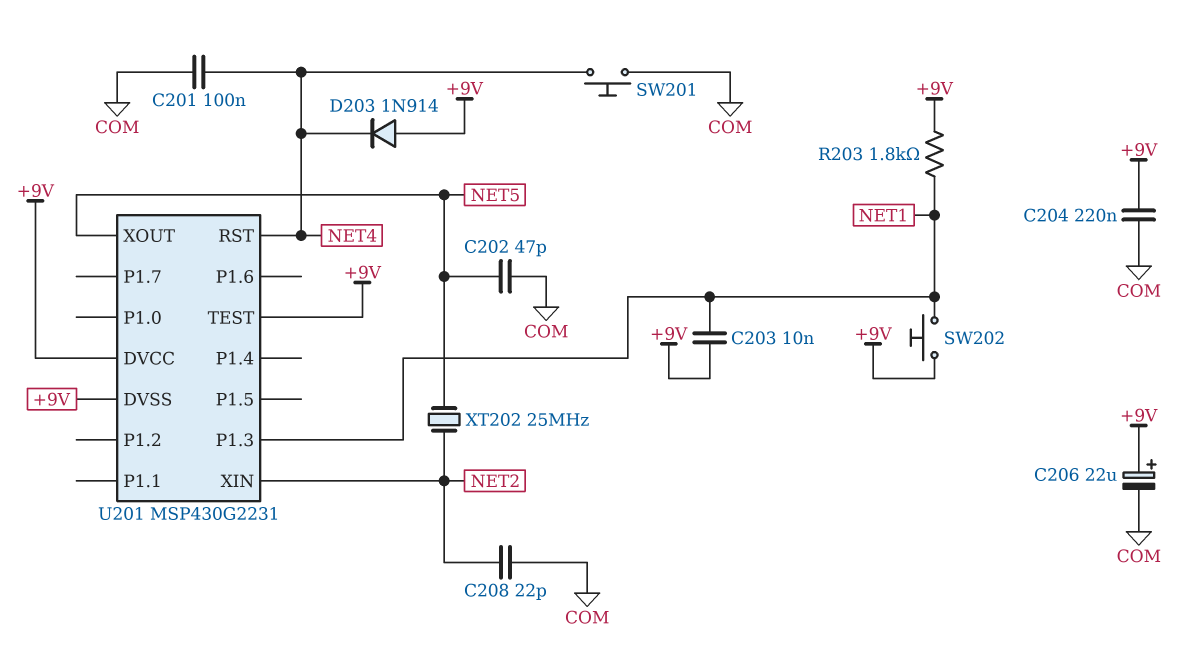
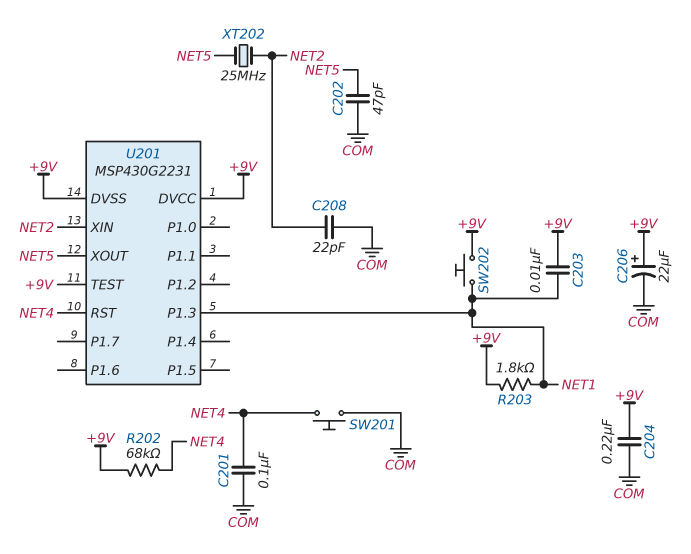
D203: diode 1N914 (A +9V, K NET4) -> none
R202: none -> 68k (+9V, NET4)

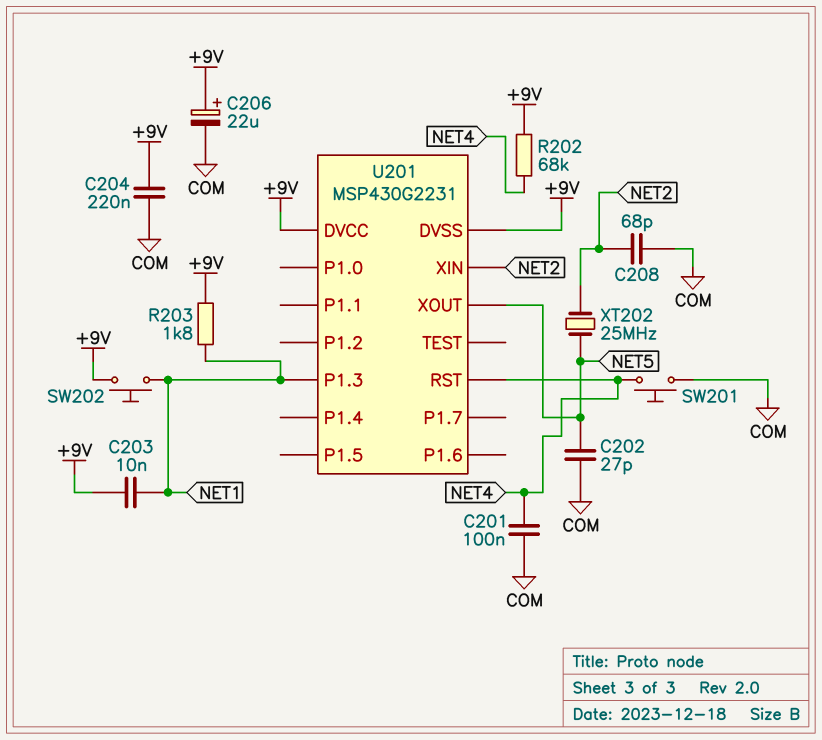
C202: 47pF (COM, NET5) -> 27pF (COM, NET5)
C208: 22pF (COM, NET2) -> 68pF (COM, NET2)
U201 pin TEST: +9V -> none

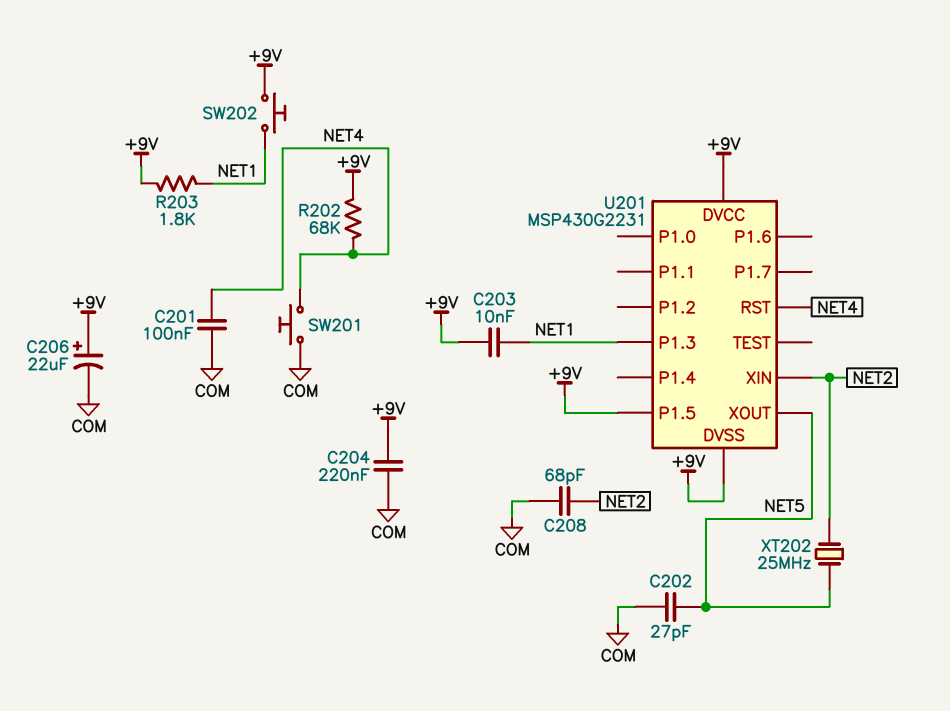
U201 pin P1.5: none -> +9V

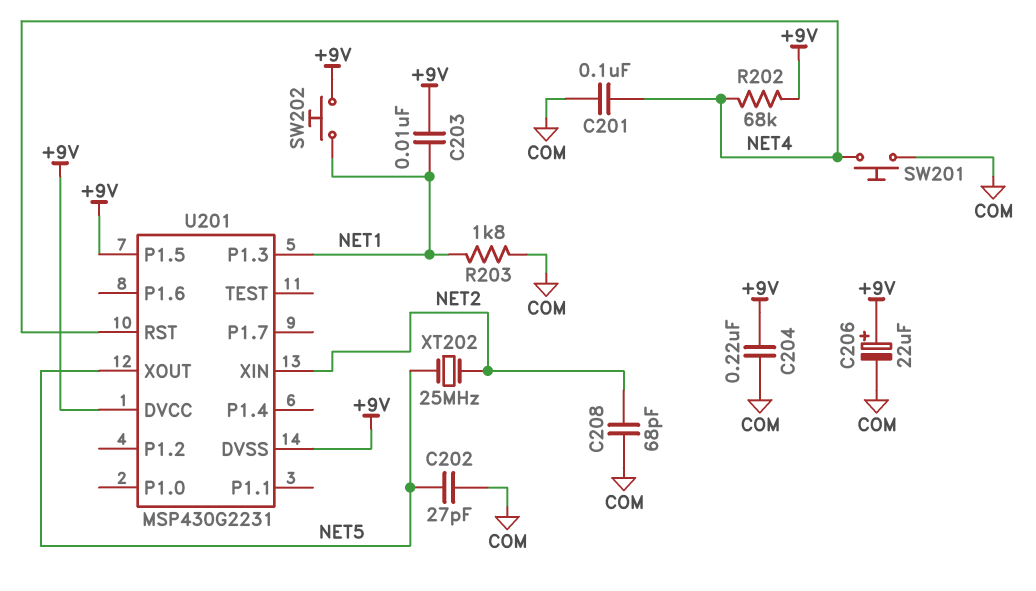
R203: 1.8k (+9V, NET1) -> 1.8k (COM, NET1)

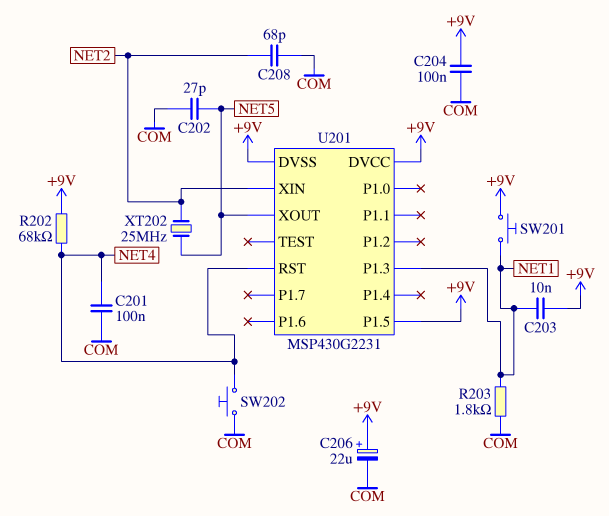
C204: 220nF (+9V, COM) -> 100nF (+9V, COM)
SW201: button (COM, NET4) -> button (+9V, NET1)
SW202: button (+9V, NET1) -> button (COM, NET4)

